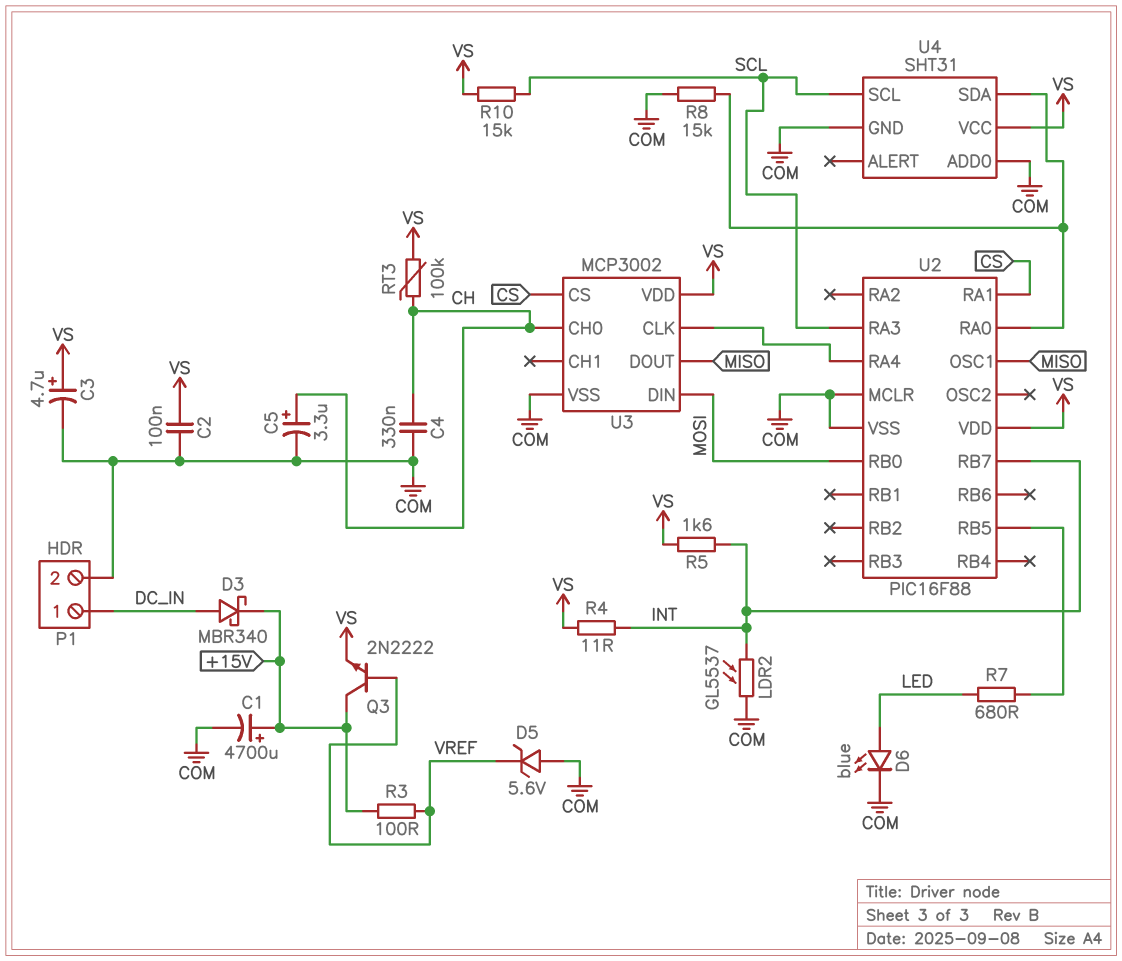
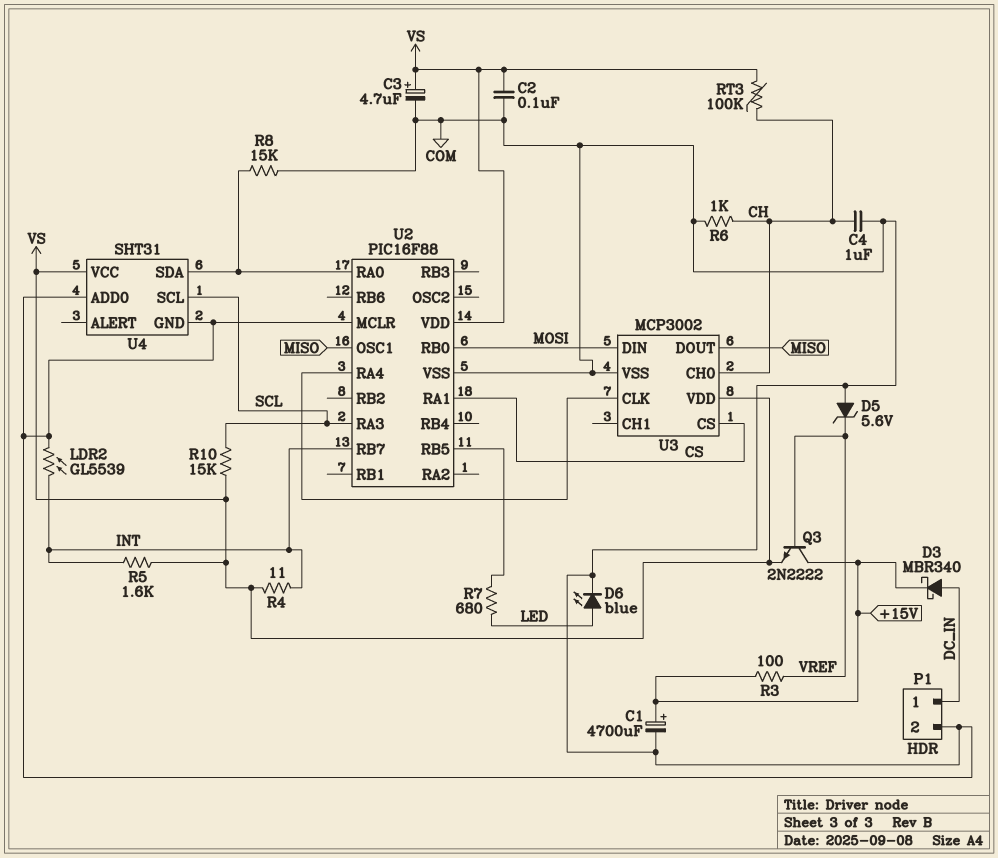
C4: 330nF (CH, COM) -> 1uF (CH, COM)
C5: 3.3uF (plus CH, minus COM) -> none
LDR2: GL5537 (COM, INT) -> GL5539 (COM, INT)
R6: none -> 1k (CH, COM)

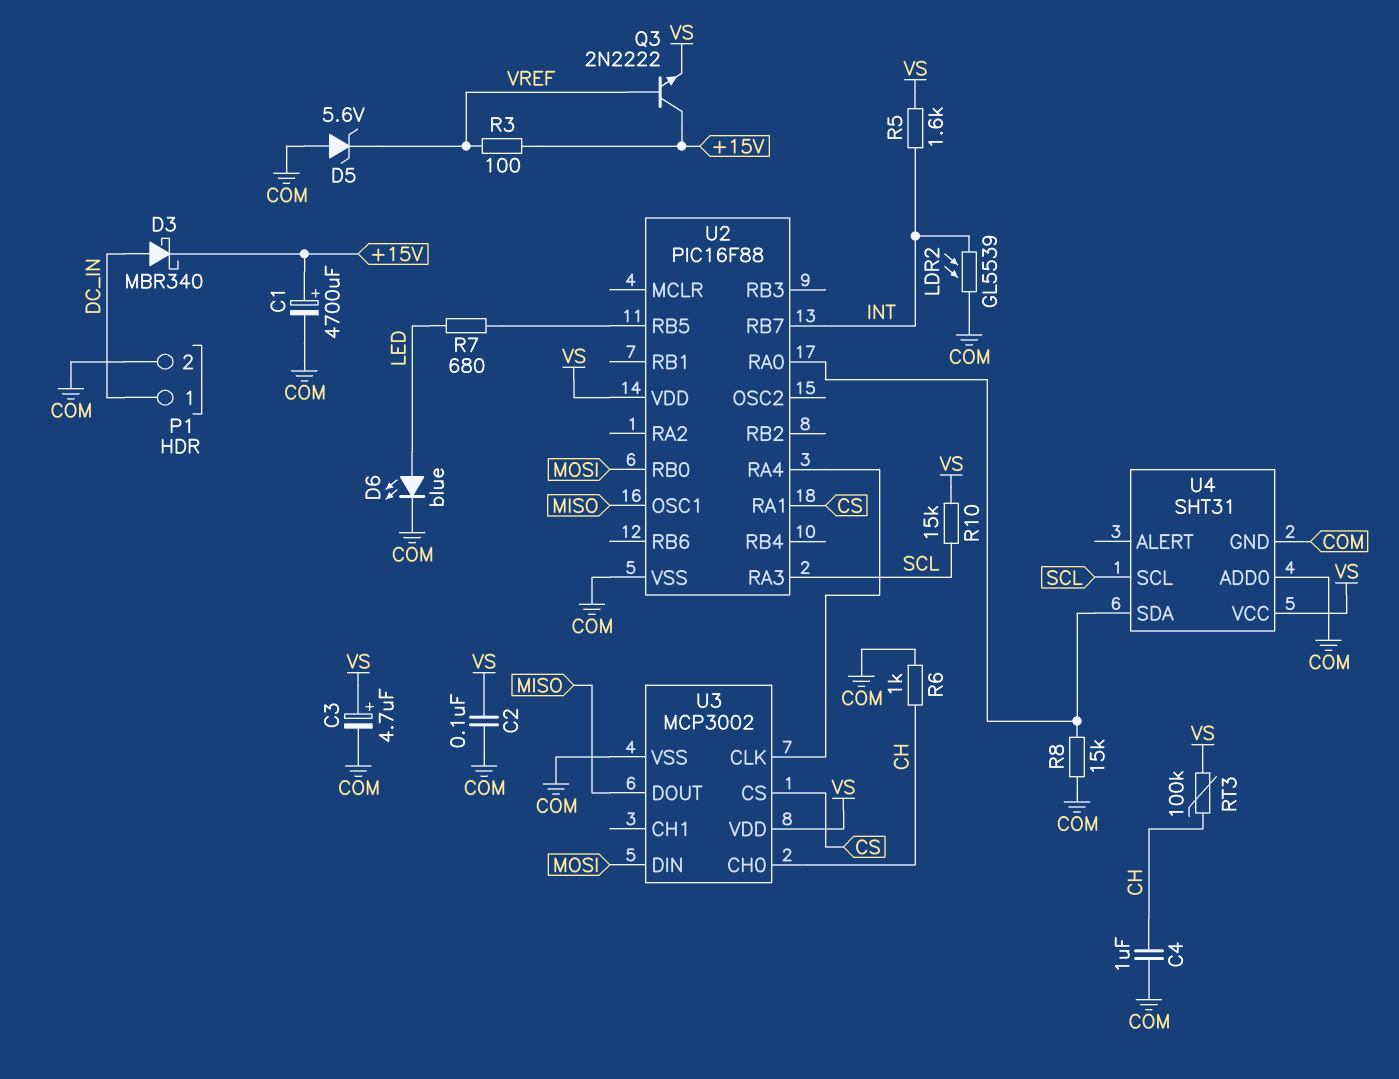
R4: 11 (INT, VS) -> none
U2 pin MCLR: COM -> none

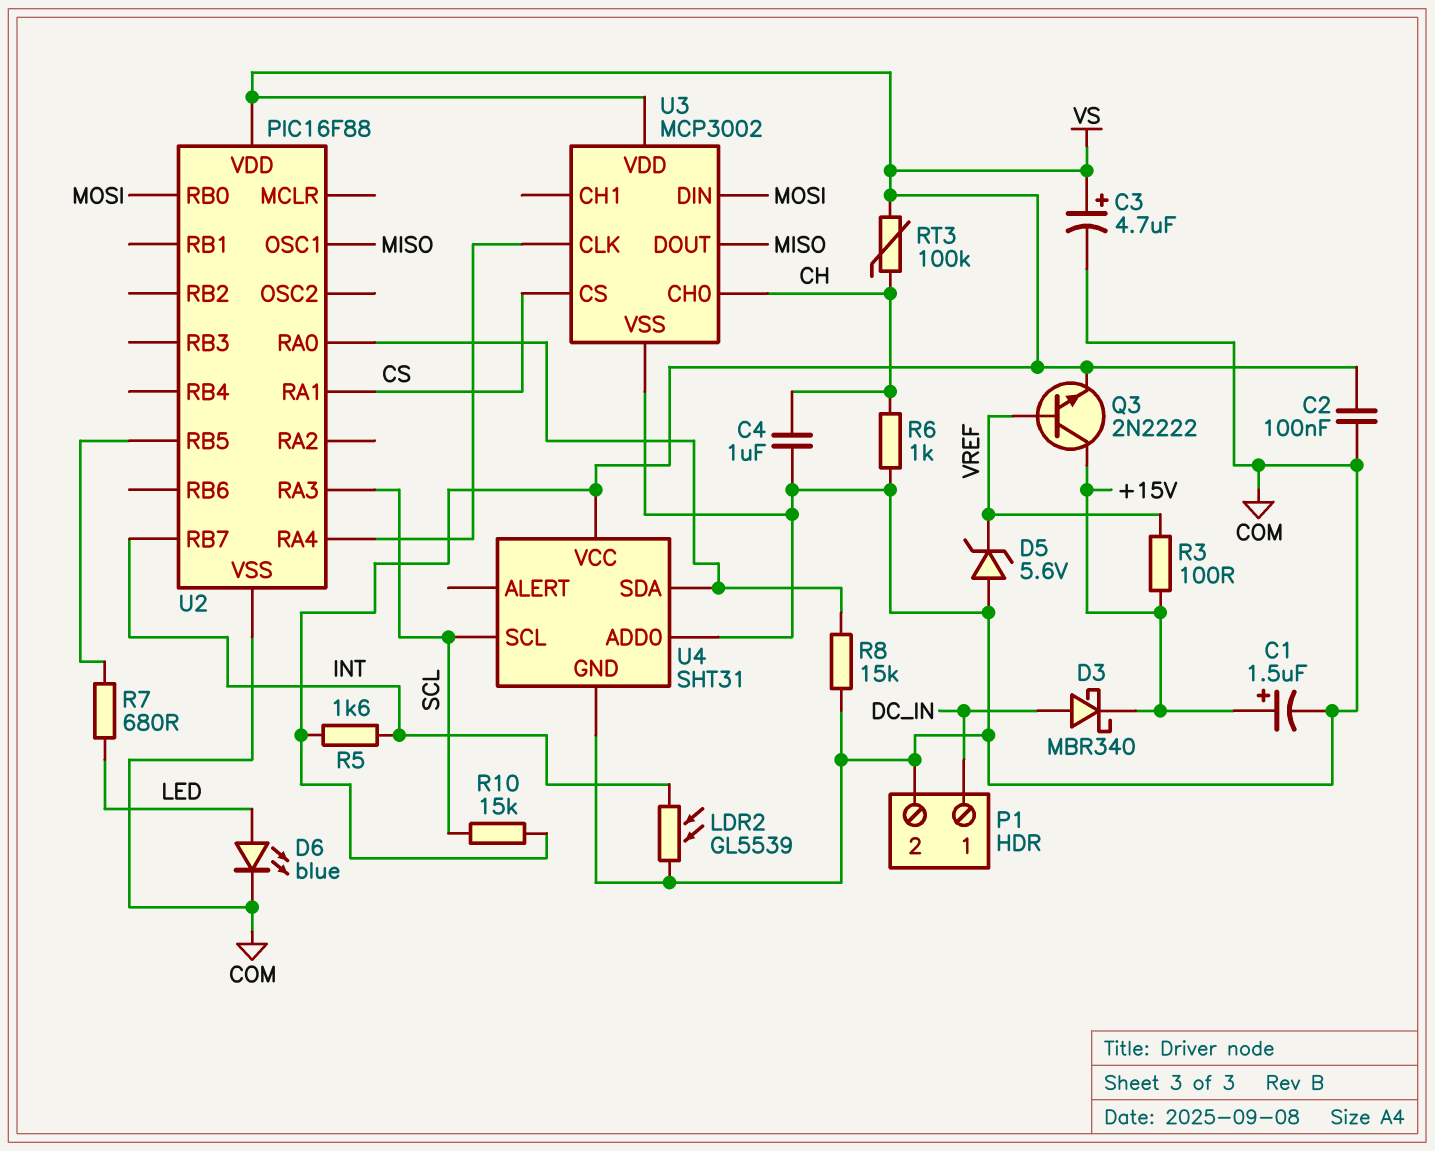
C1: 4700uF (plus +15V, minus COM) -> 1.5uF (plus +15V, minus COM)

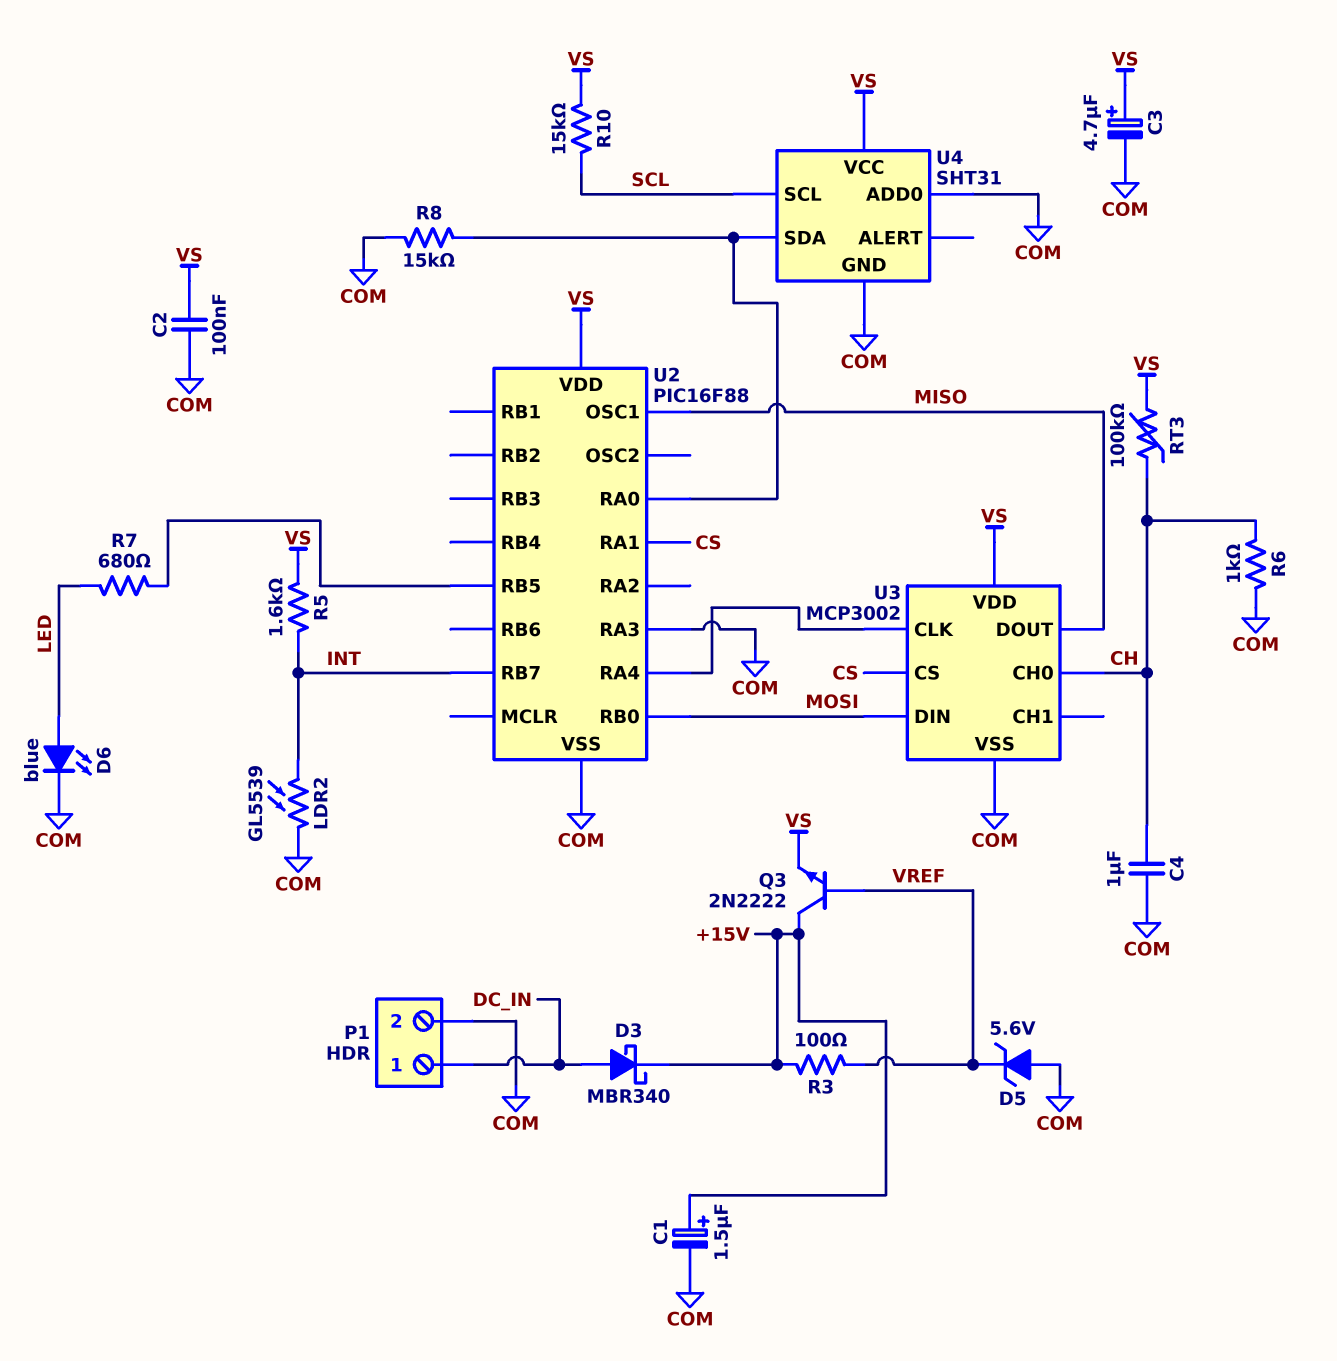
U2 pin RA3: SCL -> COM

